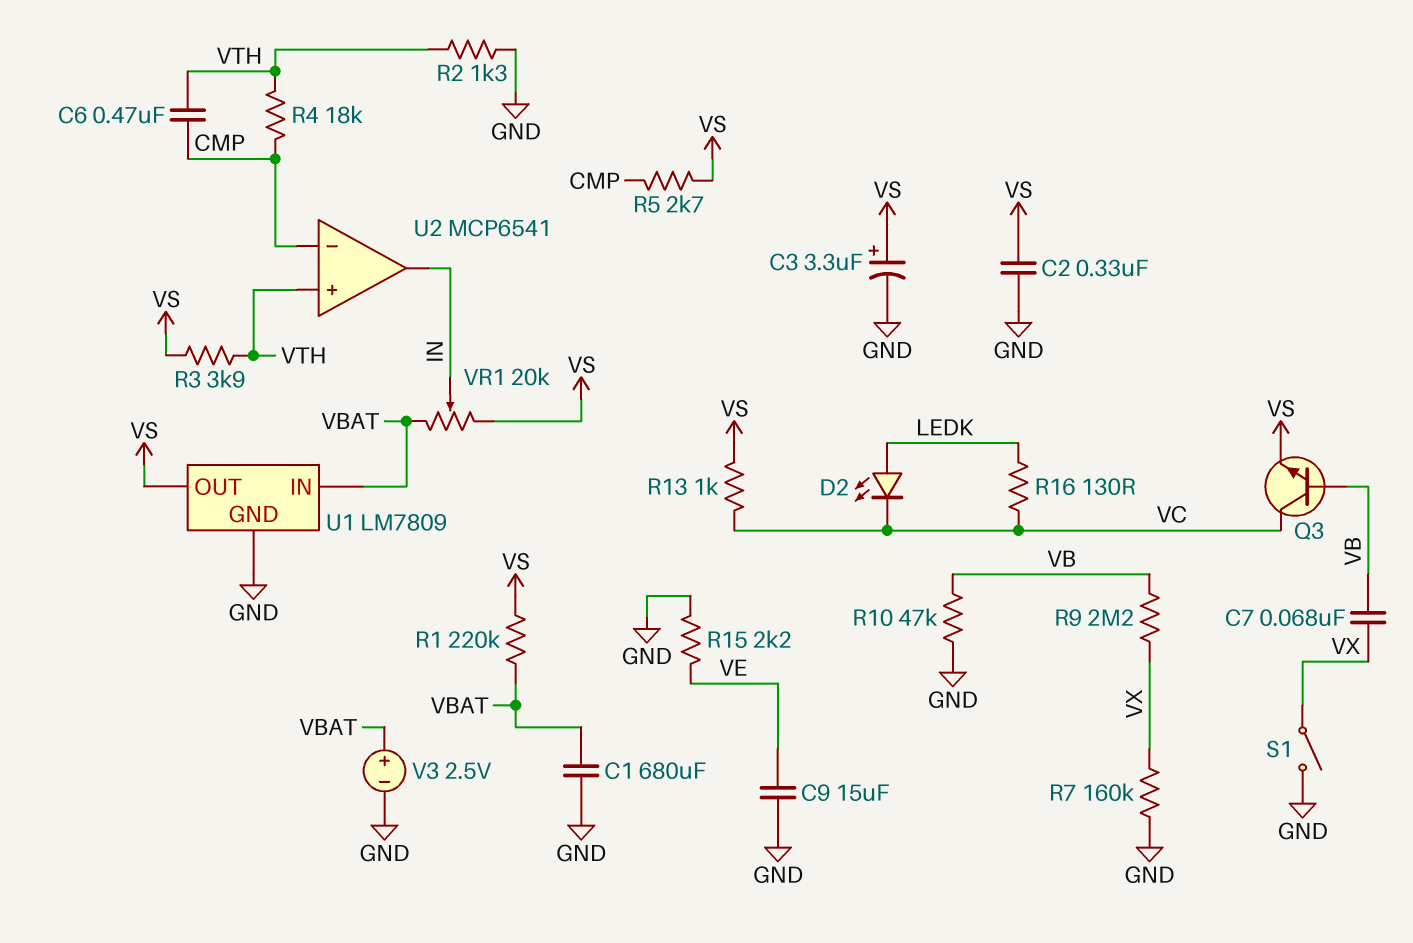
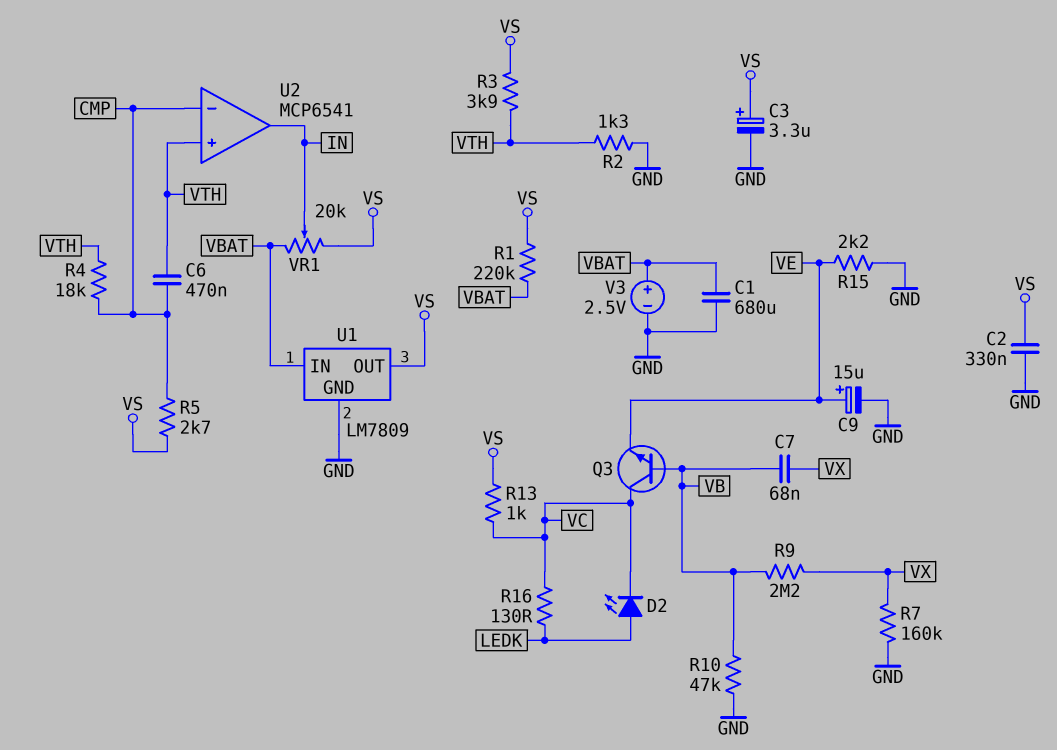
C9: 15uF (GND, VE) -> 15uF (plus VE, minus GND)
Q3: NPN (B VB, C VC, E VS) -> NPN (B VB, C VC, E VE)
S1: switch (GND, VX) -> none

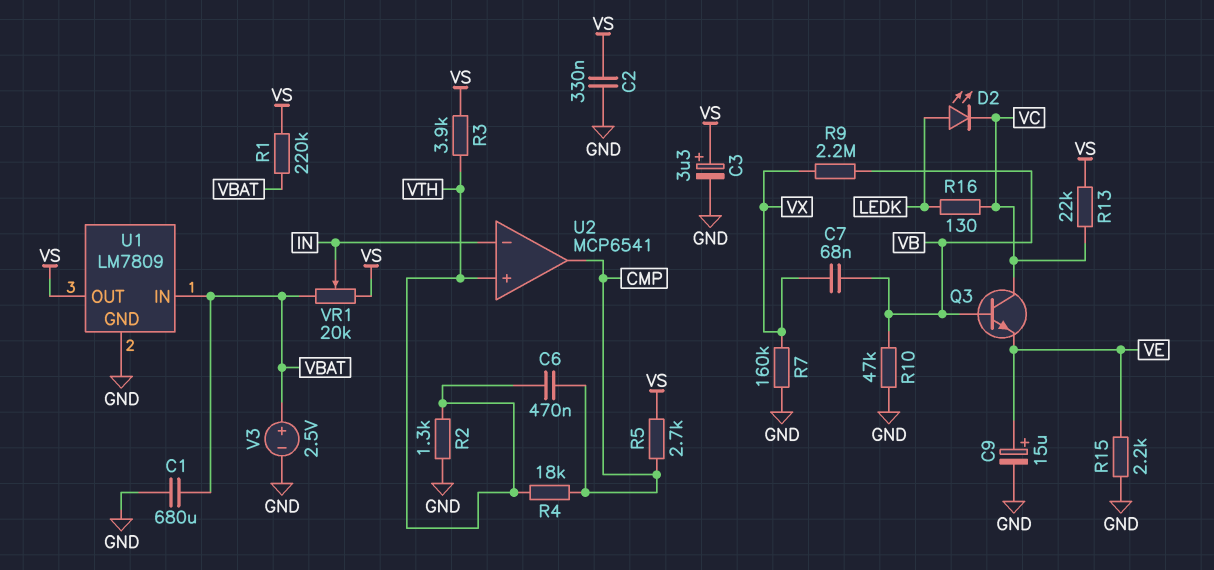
R13: 1k (VC, VS) -> 22k (VC, VS)
U2 pin in-: CMP -> IN
U2 pin out: IN -> CMP

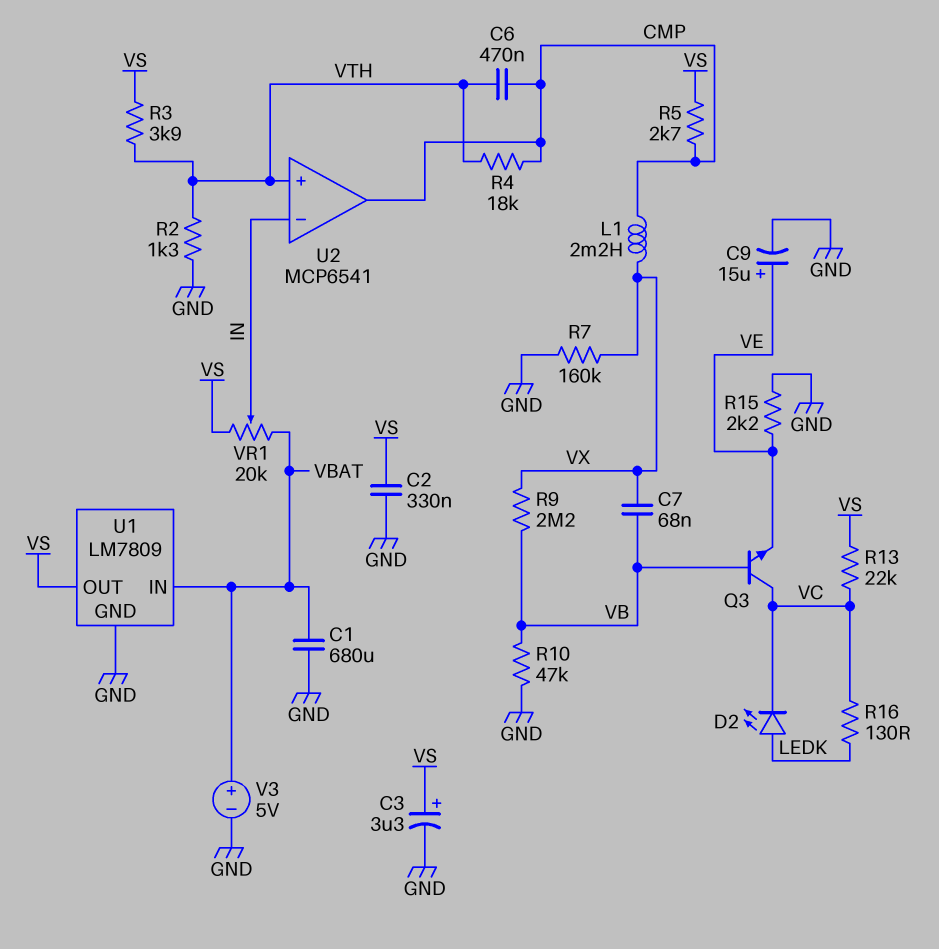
L1: none -> 2.2mH (CMP, VX)
R1: 220k (VBAT, VS) -> none
V3: 2.5V (plus VBAT, minus GND) -> 5V (plus VBAT, minus GND)

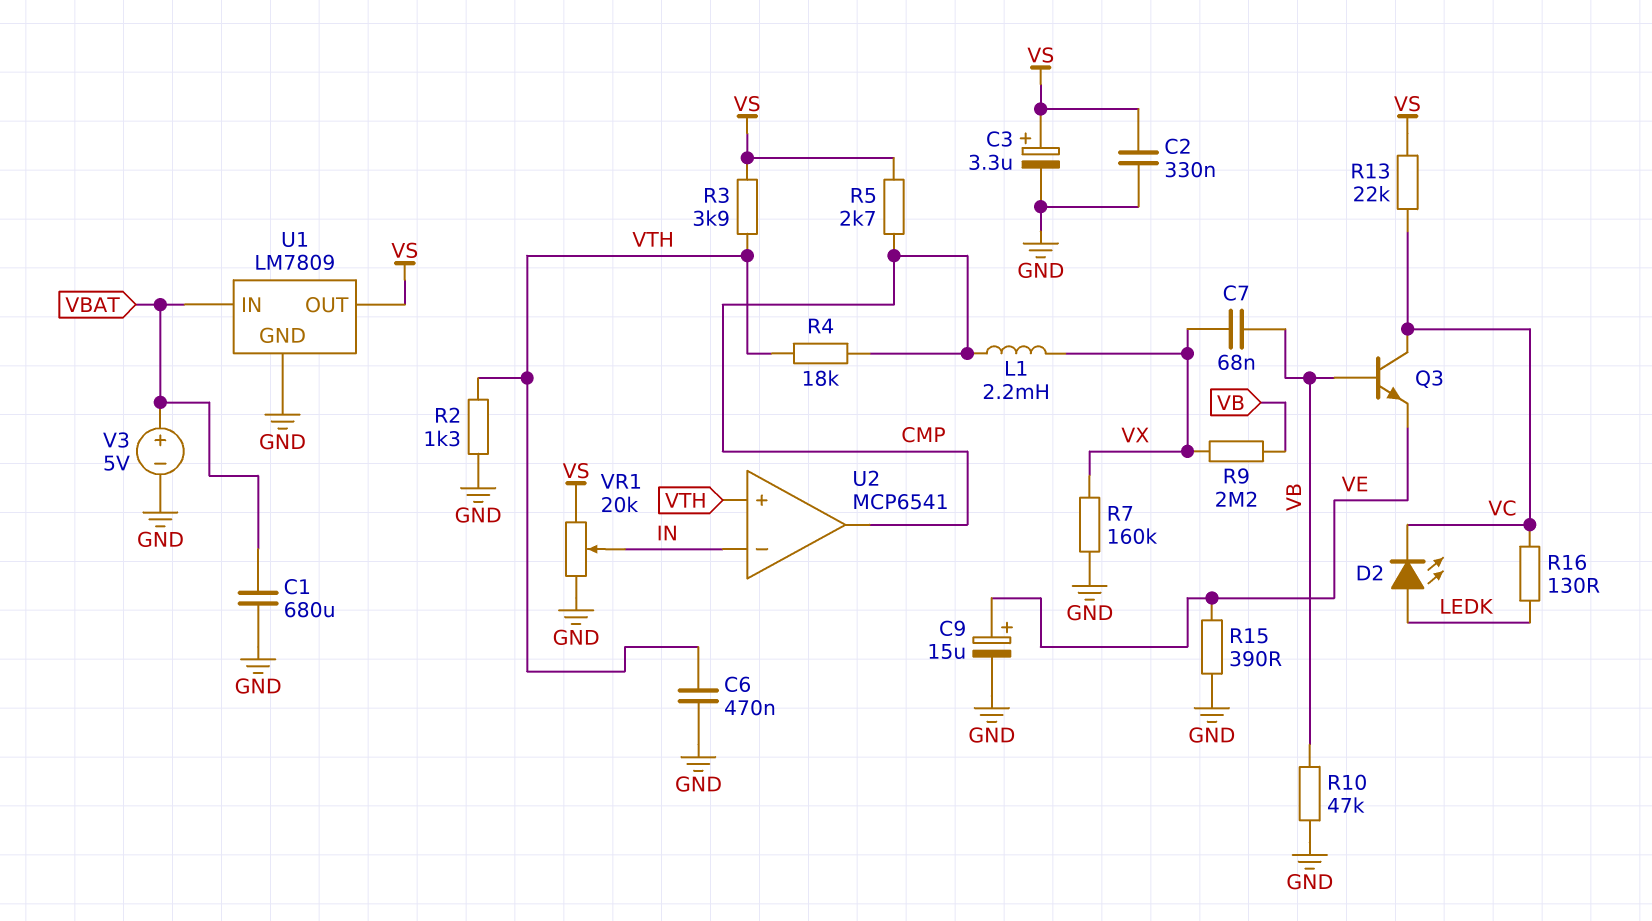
C6: 470nF (CMP, VTH) -> 470nF (GND, VTH)
R15: 2.2k (GND, VE) -> 390 (GND, VE)
VR1: 20k (VBAT, VS, wiper IN) -> 20k (GND, VS, wiper IN)

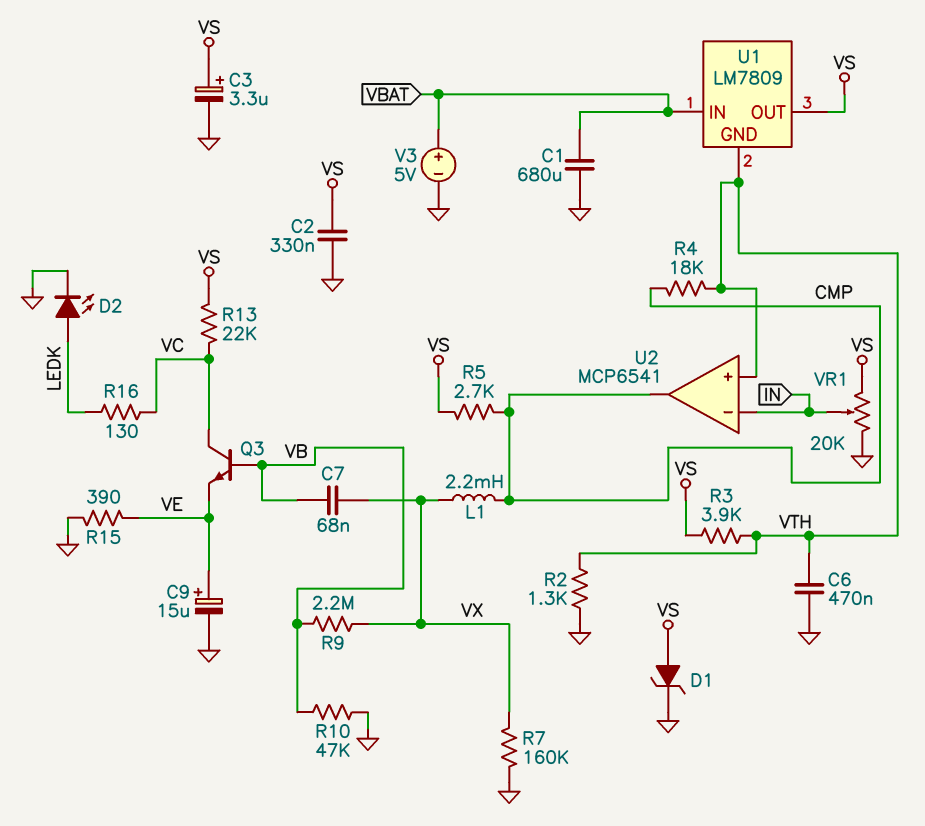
D1: none -> zener (A VS, K GND)
D2: LED (A LEDK, K VC) -> LED (A LEDK, K GND)
U1 pin GND: GND -> VTH

